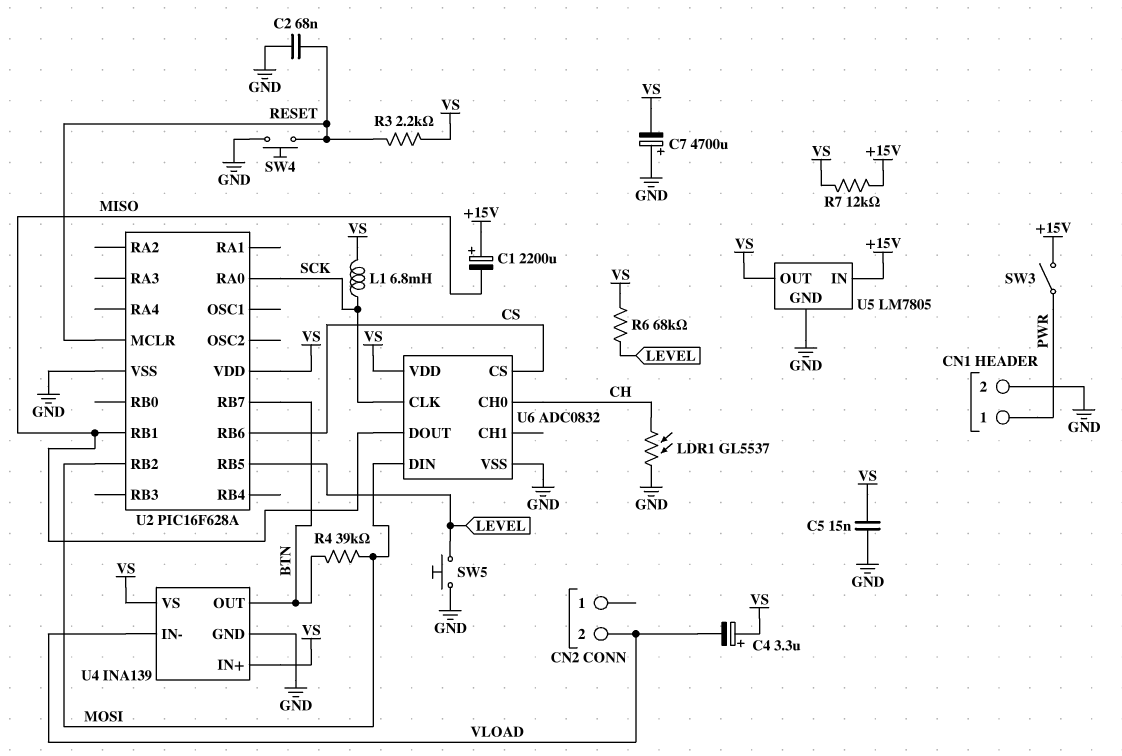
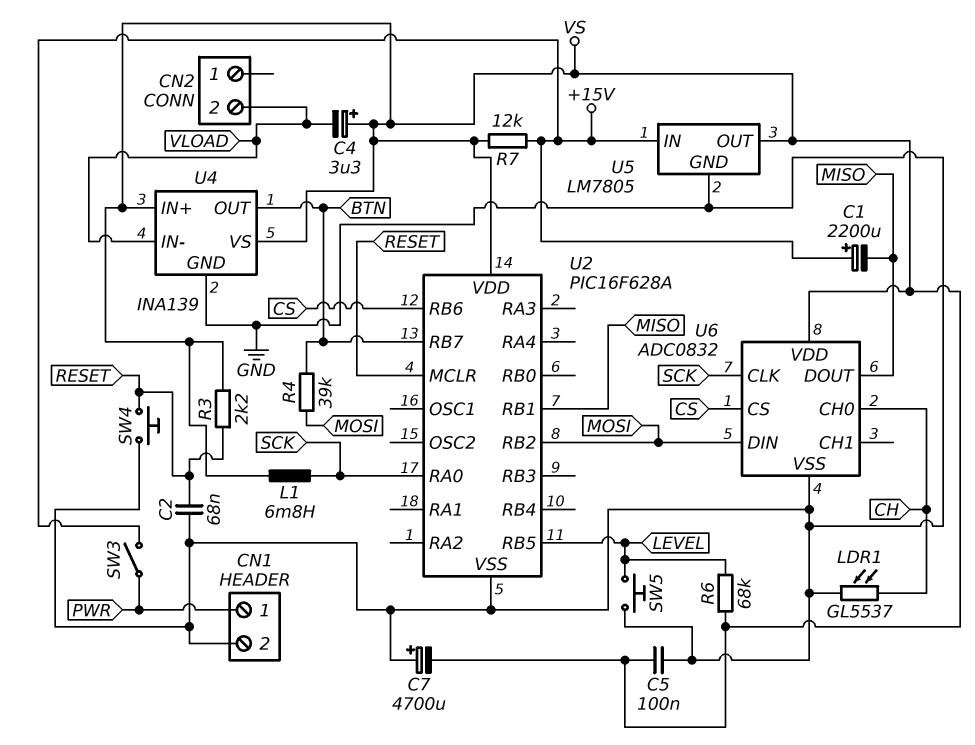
C5: 15nF (GND, VS) -> 100nF (GND, VS)

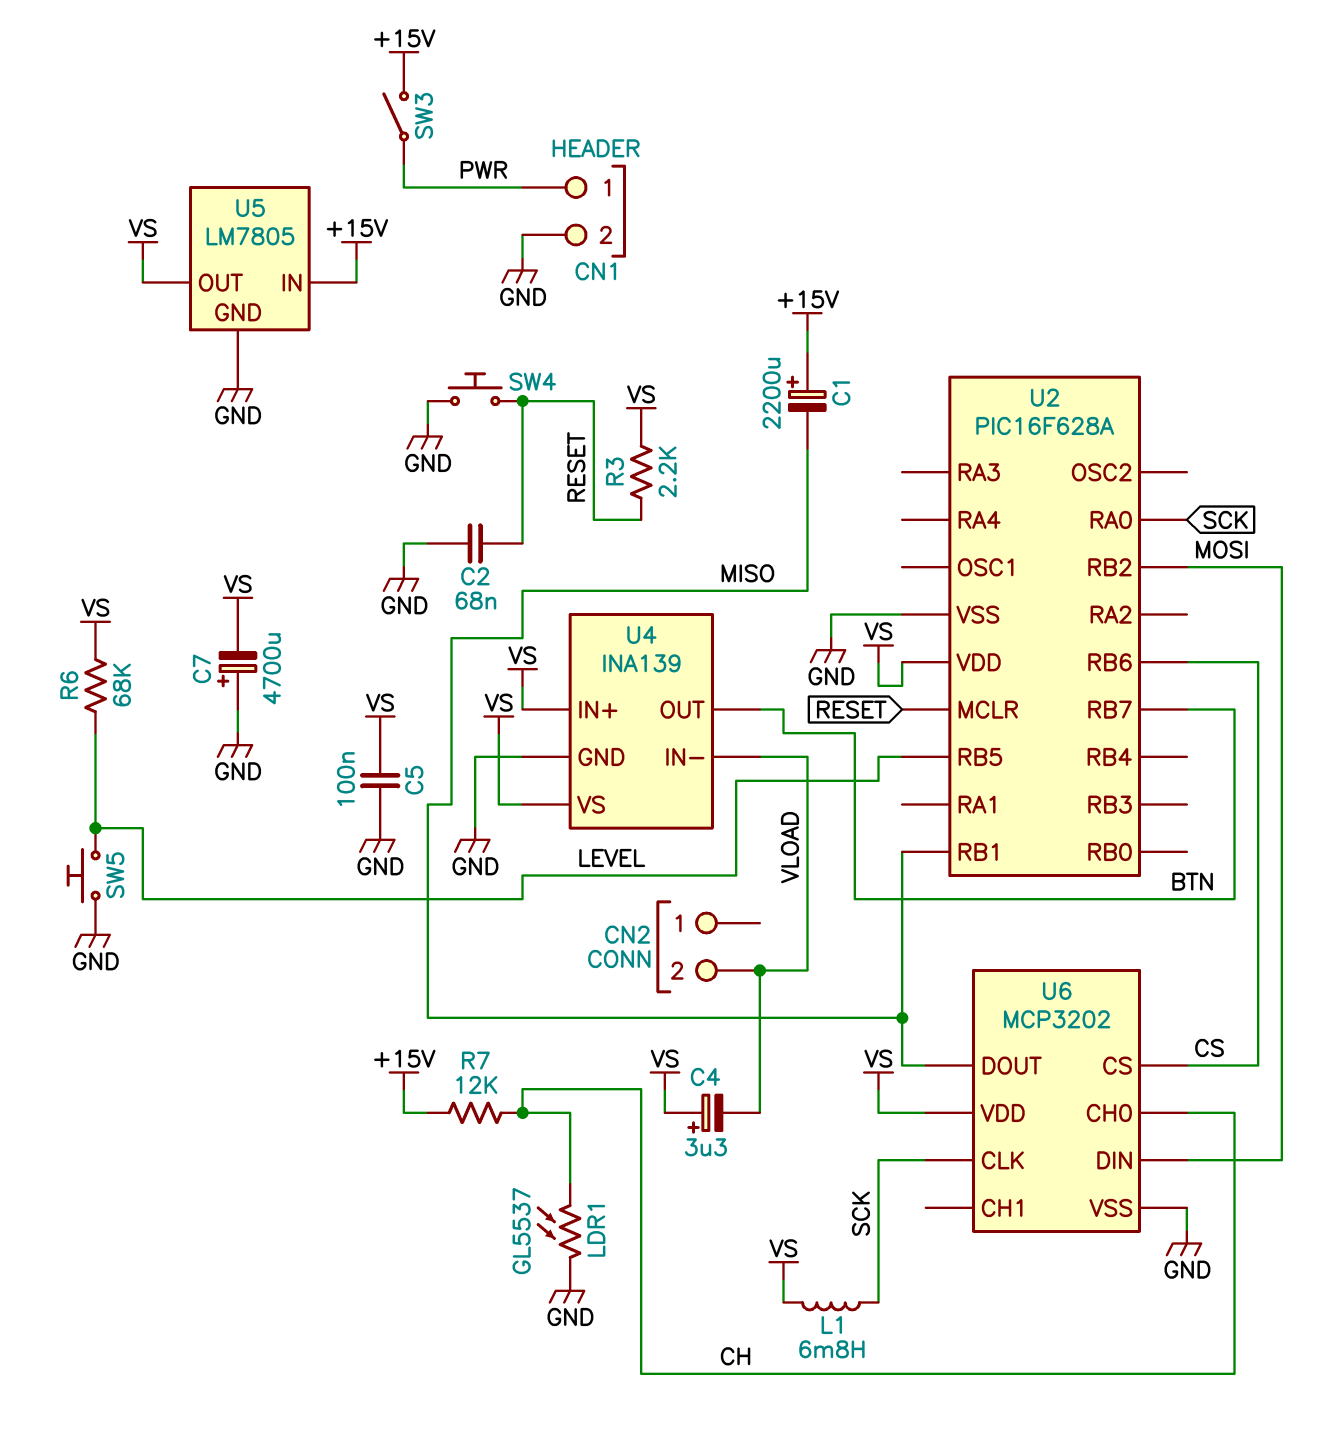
R4: 39k (BTN, MOSI) -> none
R7: 12k (+15V, VS) -> 12k (+15V, CH)
U6: ADC0832 -> MCP3202

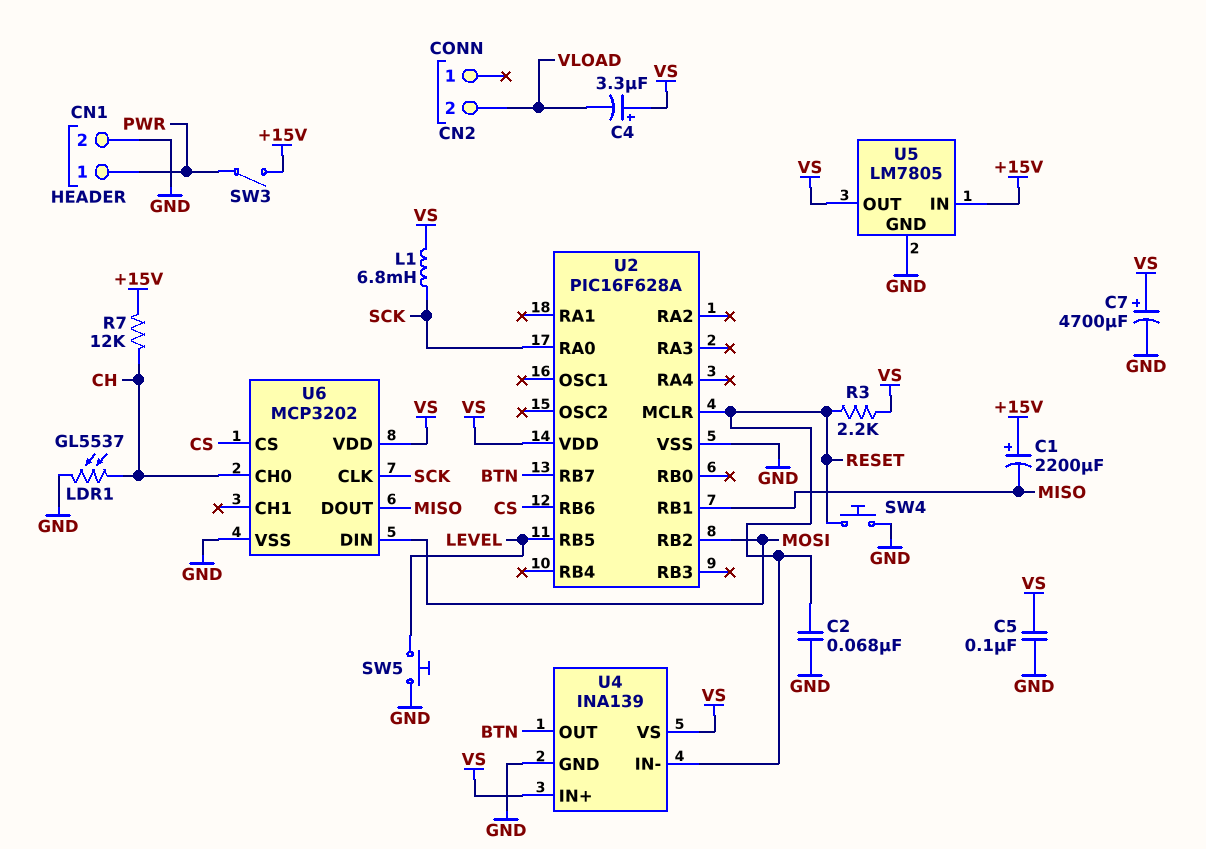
C7: 4700uF (plus GND, minus VS) -> 4700uF (plus VS, minus GND)
R6: 68k (LEVEL, VS) -> none
U4 pin IN-: VLOAD -> RESET

